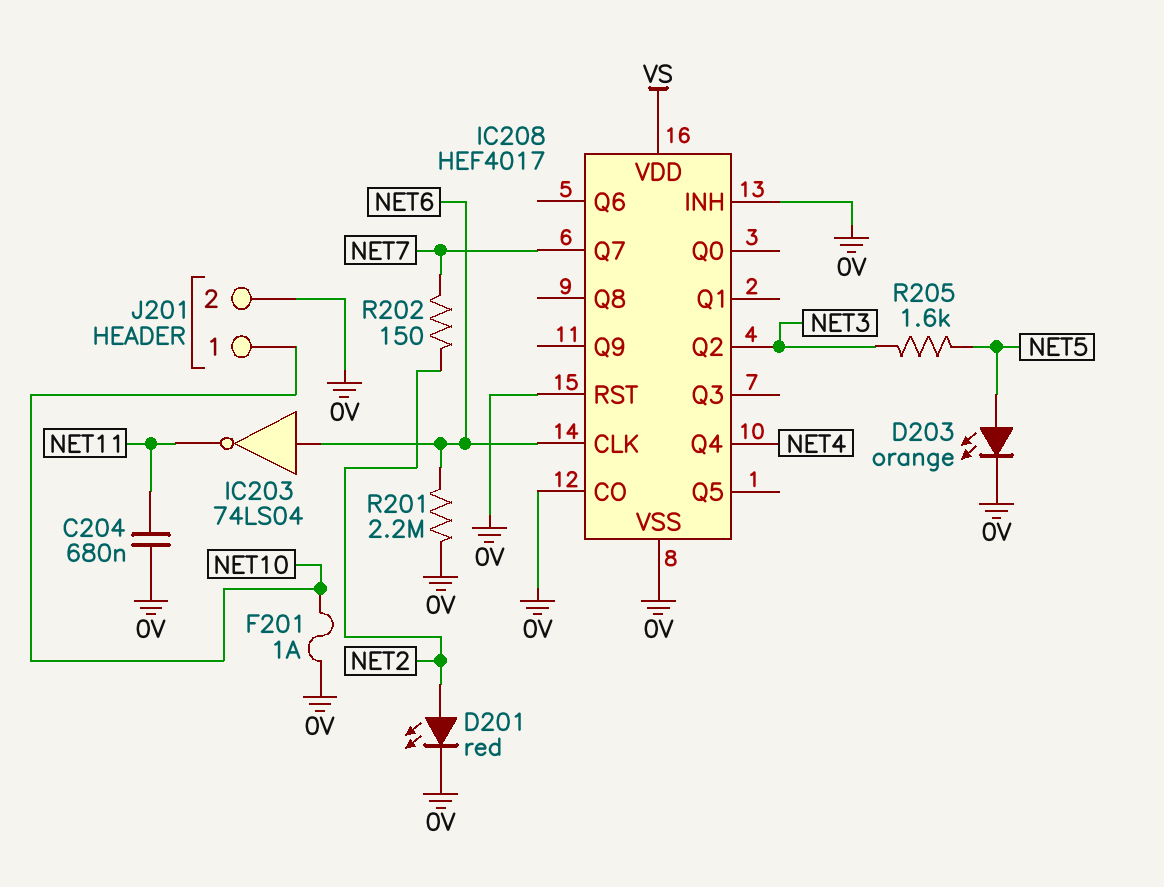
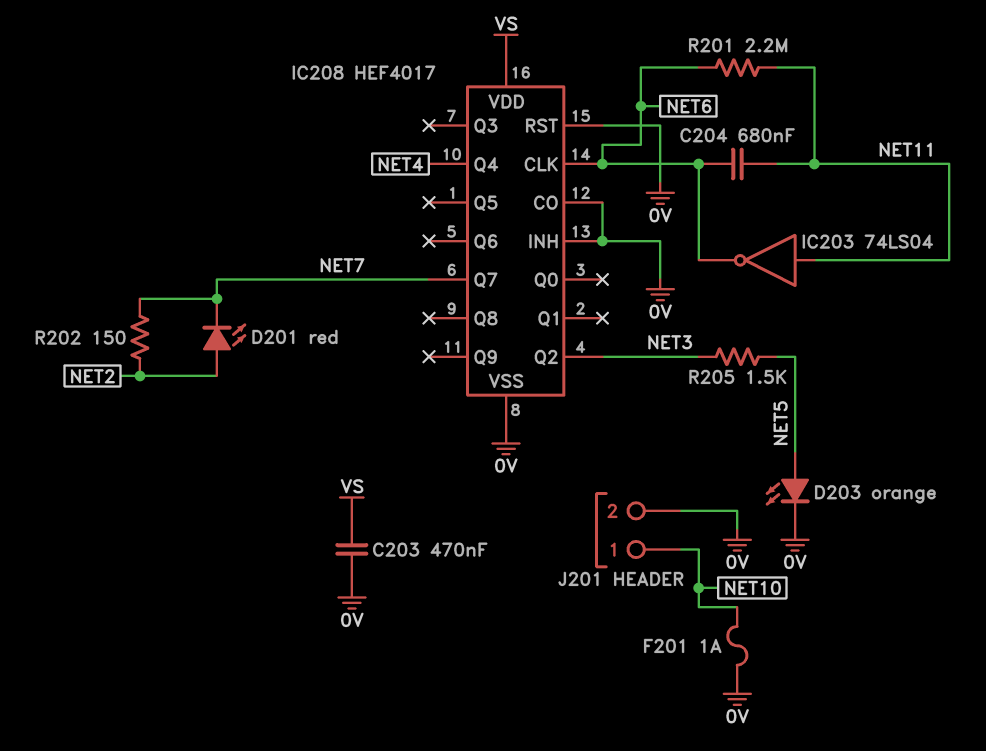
C203: none -> 470nF (0V, VS)
C204: 680nF (0V, NET11) -> 680nF (NET6, NET11)
D201: LED red (A NET2, K 0V) -> LED red (A NET2, K NET7)
IC203: NOT 74LS04 (in NET6, out NET11) -> NOT 74LS04 (in NET11, out NET6)
R201: 2.2M (0V, NET6) -> 2.2M (NET6, NET11)
R205: 1.6k (NET3, NET5) -> 1.5k (NET3, NET5)

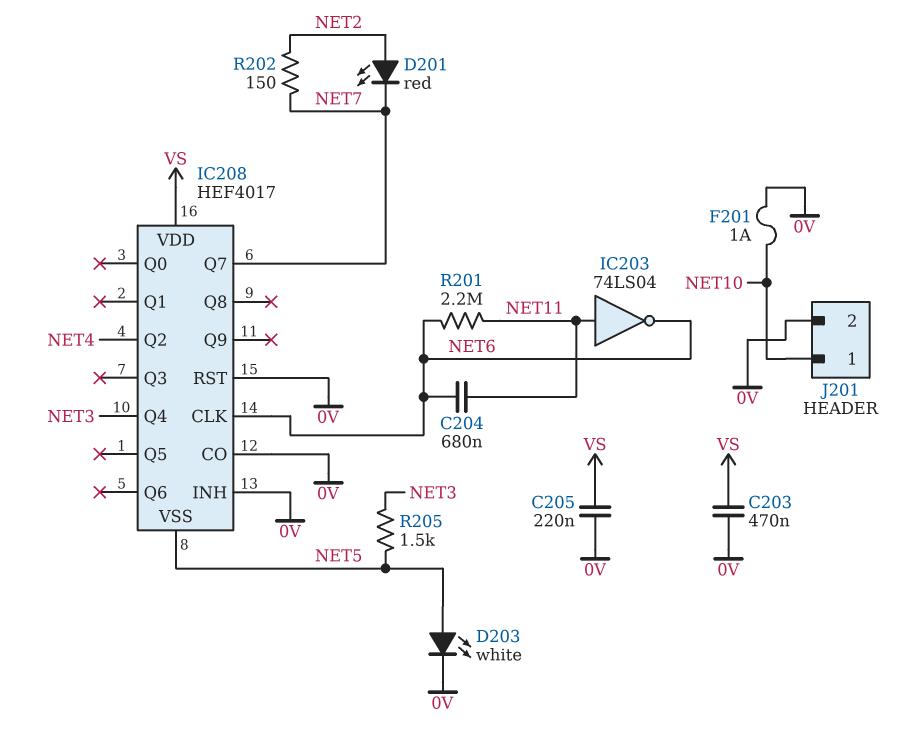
C205: none -> 220nF (0V, VS)
D203: LED orange (A NET5, K 0V) -> LED white (A NET5, K 0V)
IC208 pin Q2: NET3 -> NET4
IC208 pin Q4: NET4 -> NET3
IC208 pin VSS: 0V -> NET5

